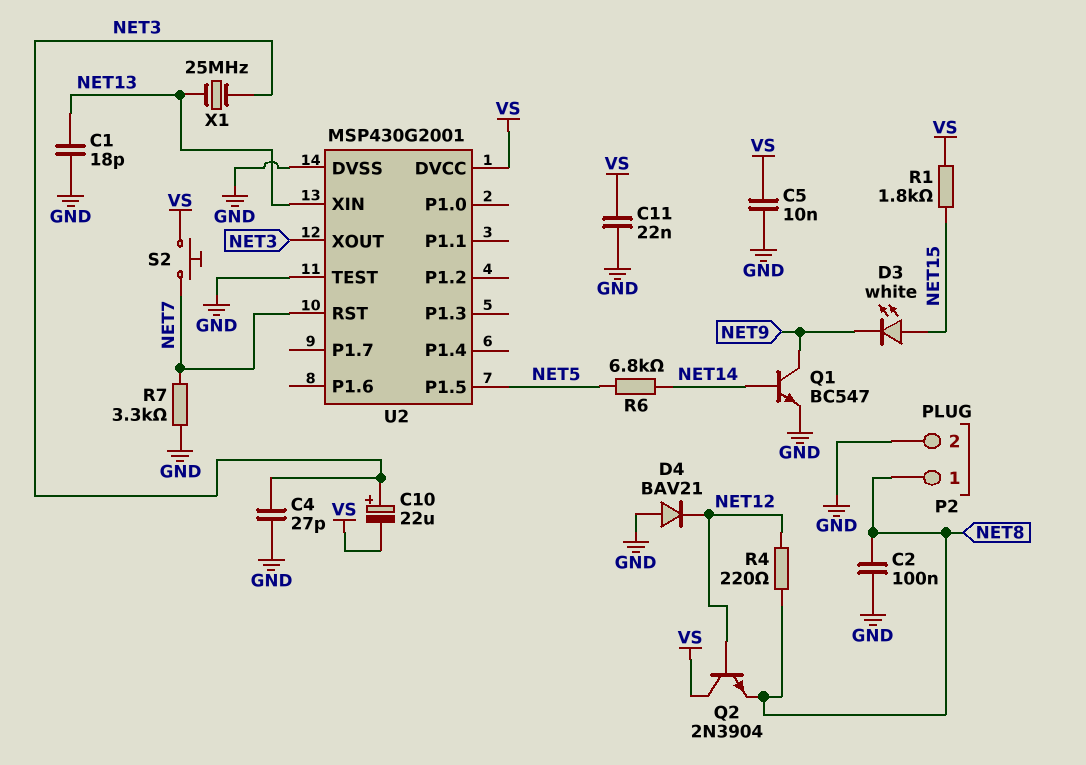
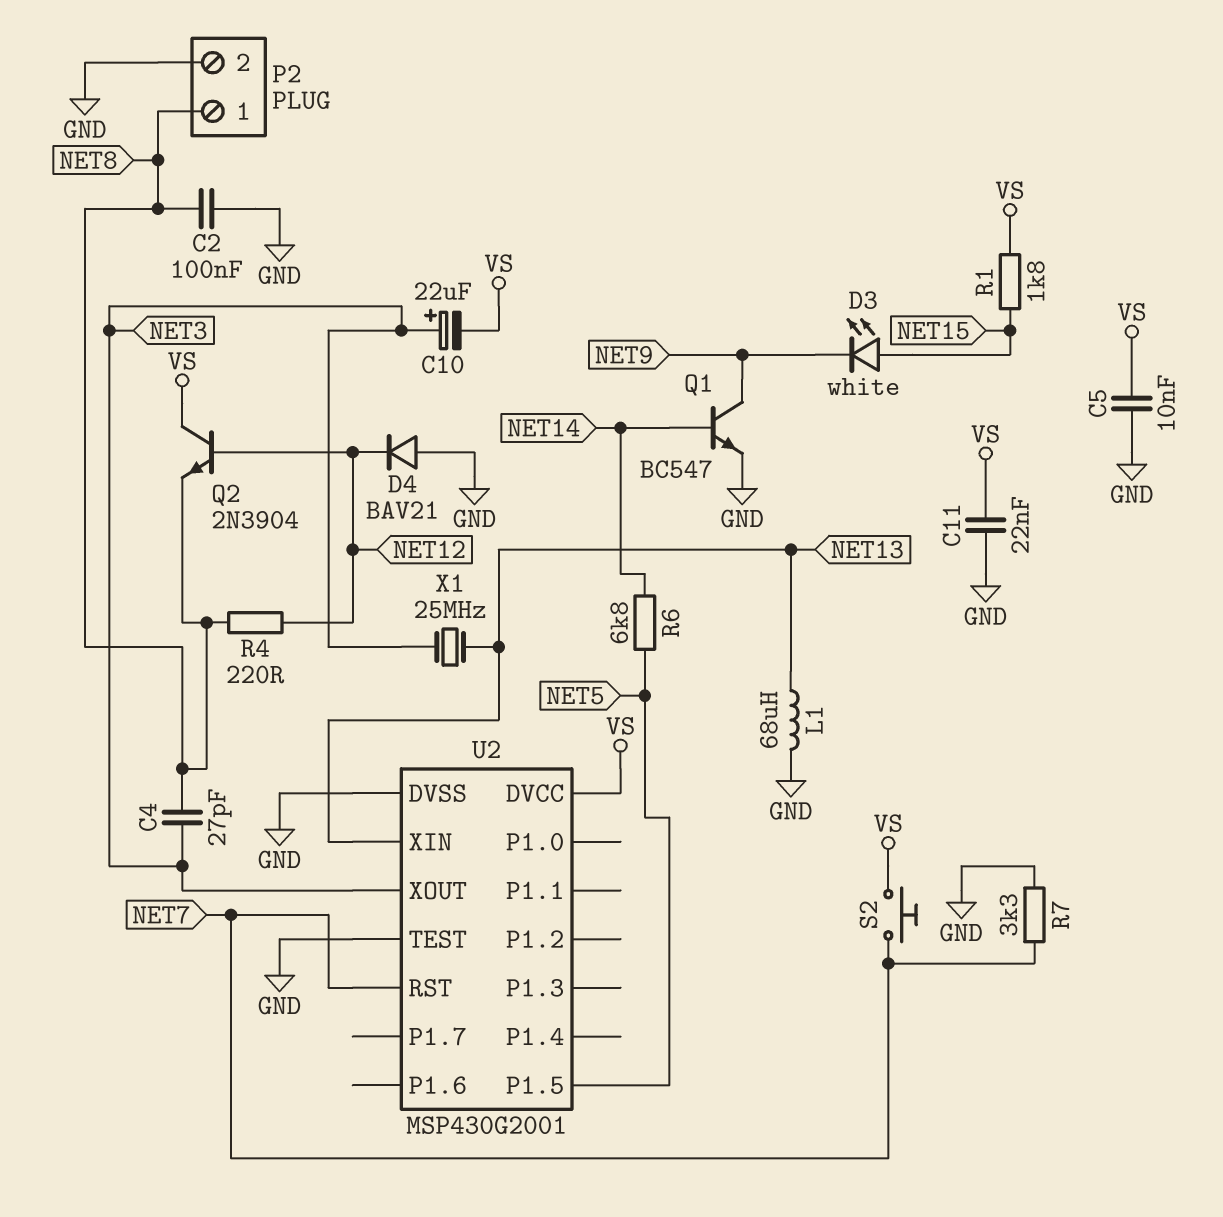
C1: 18pF (GND, NET13) -> none
C4: 27pF (GND, NET3) -> 27pF (NET3, NET8)
L1: none -> 68uH (GND, NET13)

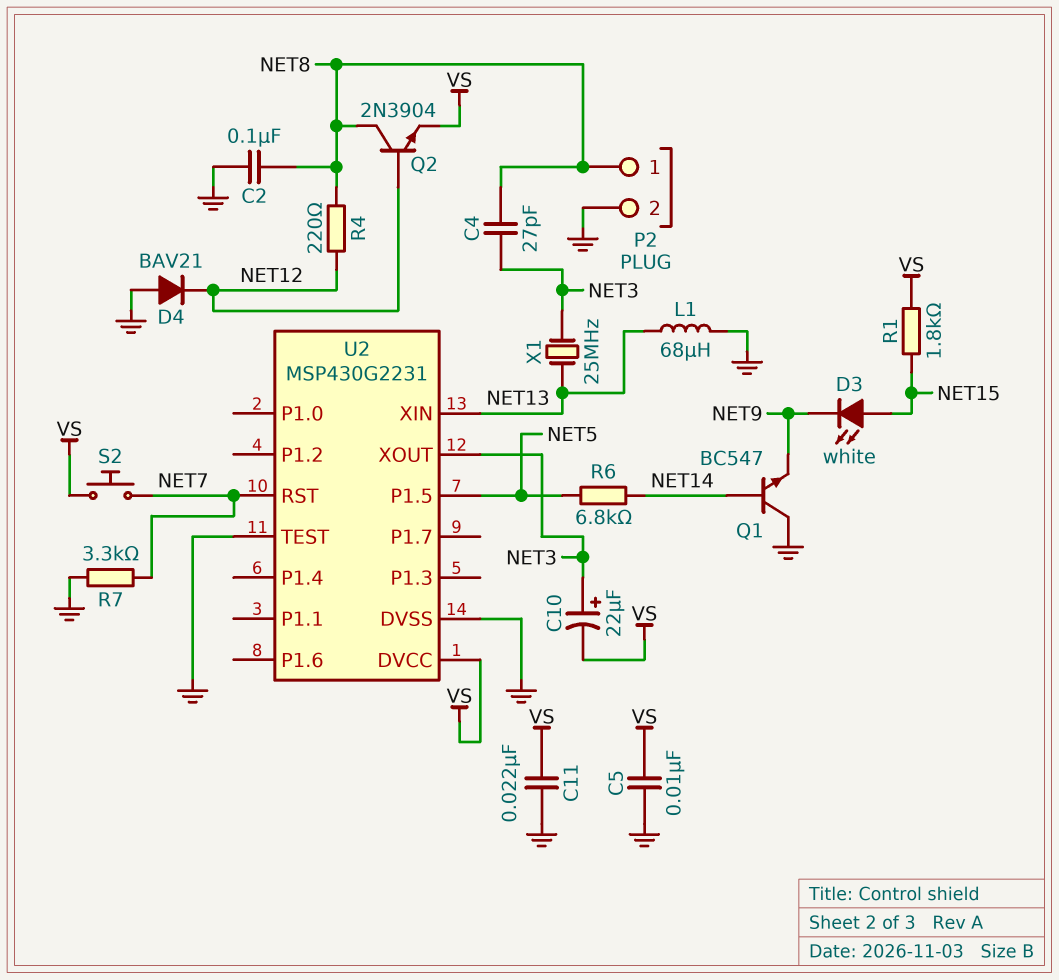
Q1: NPN BC547 (B NET14, C NET9, E GND) -> NPN BC547 (B NET14, C GND, E NET9)
Q2: NPN 2N3904 (B NET12, C VS, E NET8) -> NPN 2N3904 (B NET12, C NET8, E VS)
U2: MSP430G2001 -> MSP430G2231

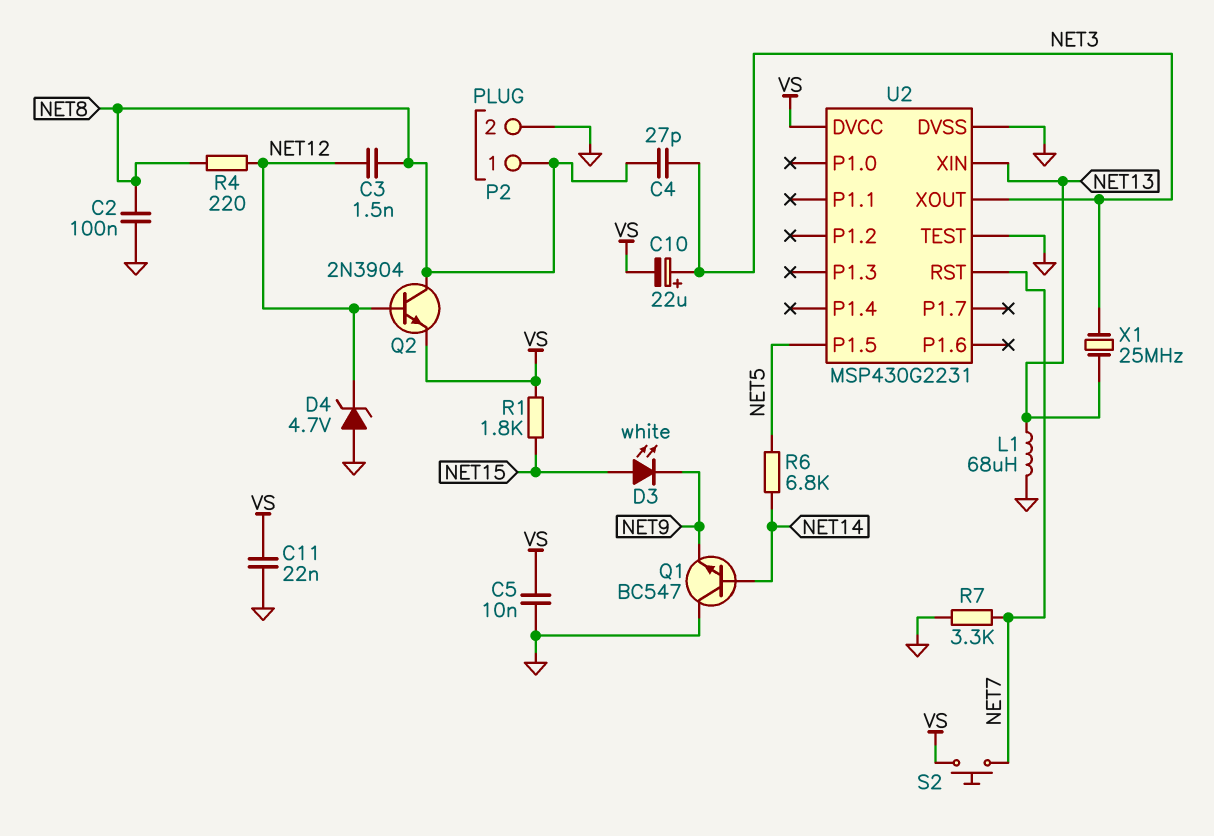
C3: none -> 1.5nF (NET8, NET12)
D4: diode BAV21 (A GND, K NET12) -> zener 4.7V (A GND, K NET12)

